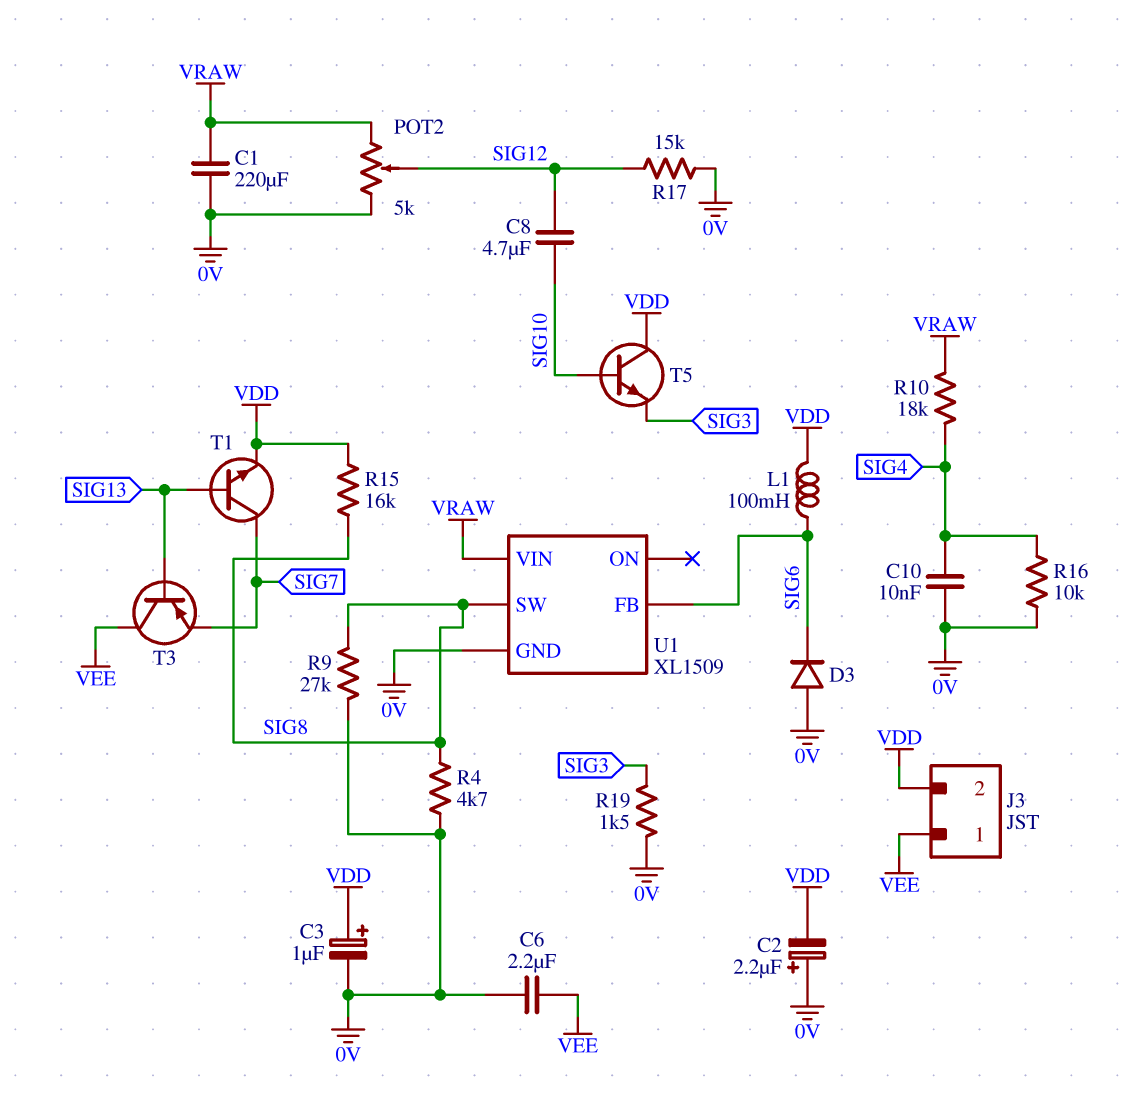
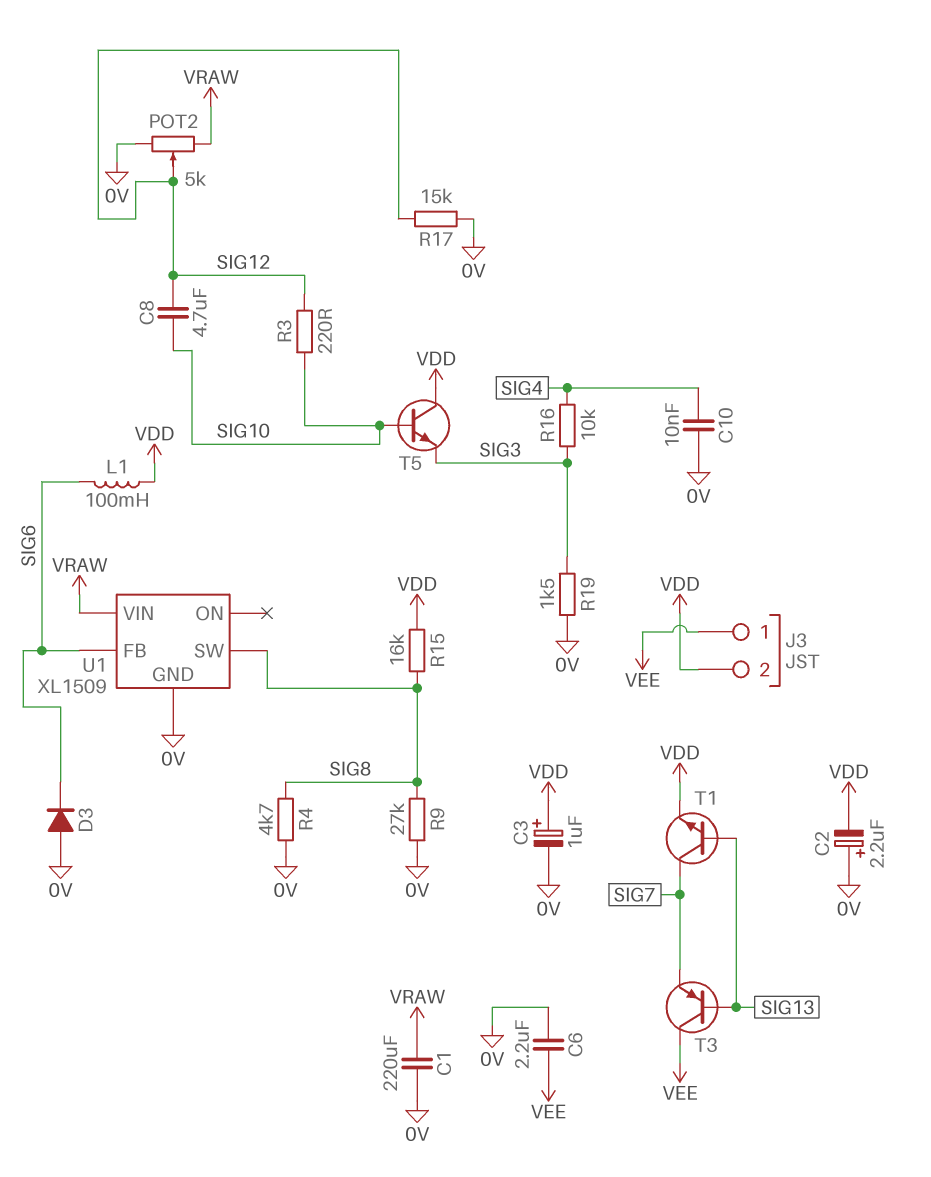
R3: none -> 220 (SIG10, SIG12)
R10: 18k (SIG4, VRAW) -> none
R16: 10k (0V, SIG4) -> 10k (SIG3, SIG4)

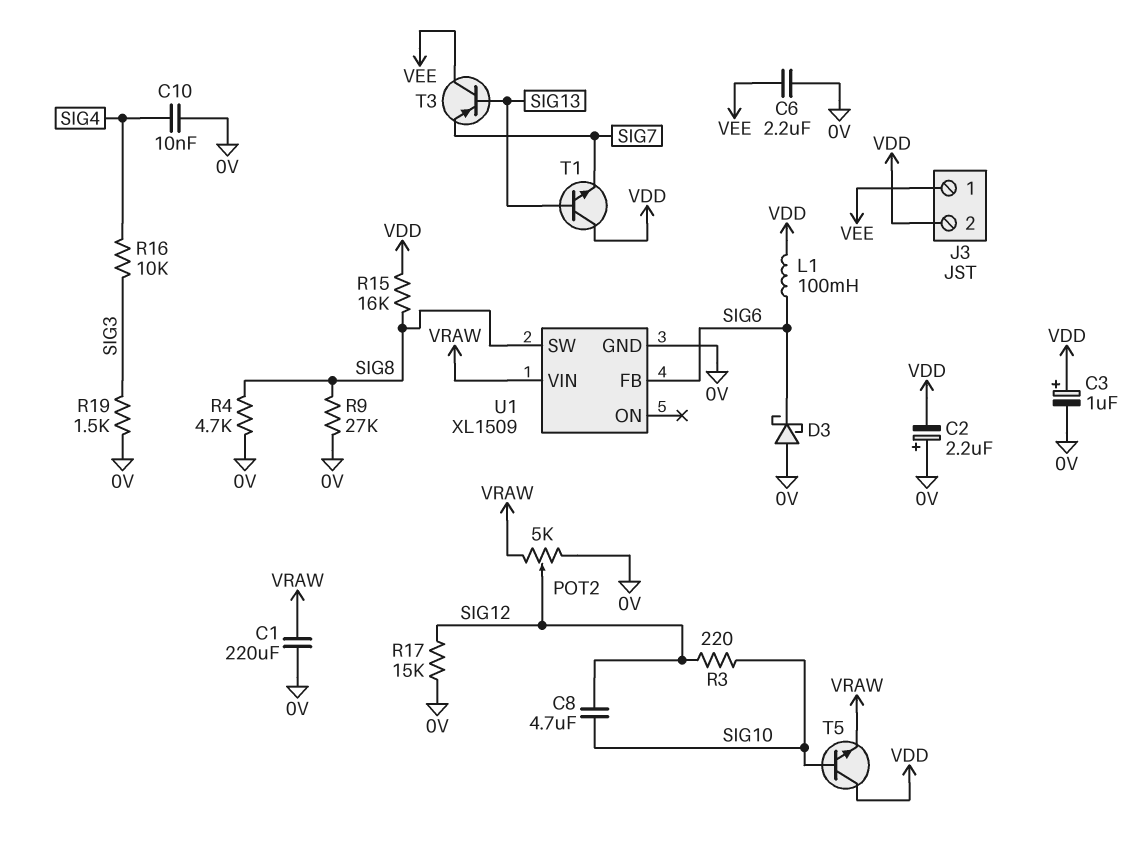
D3: diode (A 0V, K SIG6) -> schottky (A 0V, K SIG6)
T1: NPN (B SIG13, C SIG7, E VDD) -> NPN (B SIG13, C VDD, E SIG7)
T5: NPN (B SIG10, C VDD, E SIG3) -> NPN (B SIG10, C VDD, E VRAW)

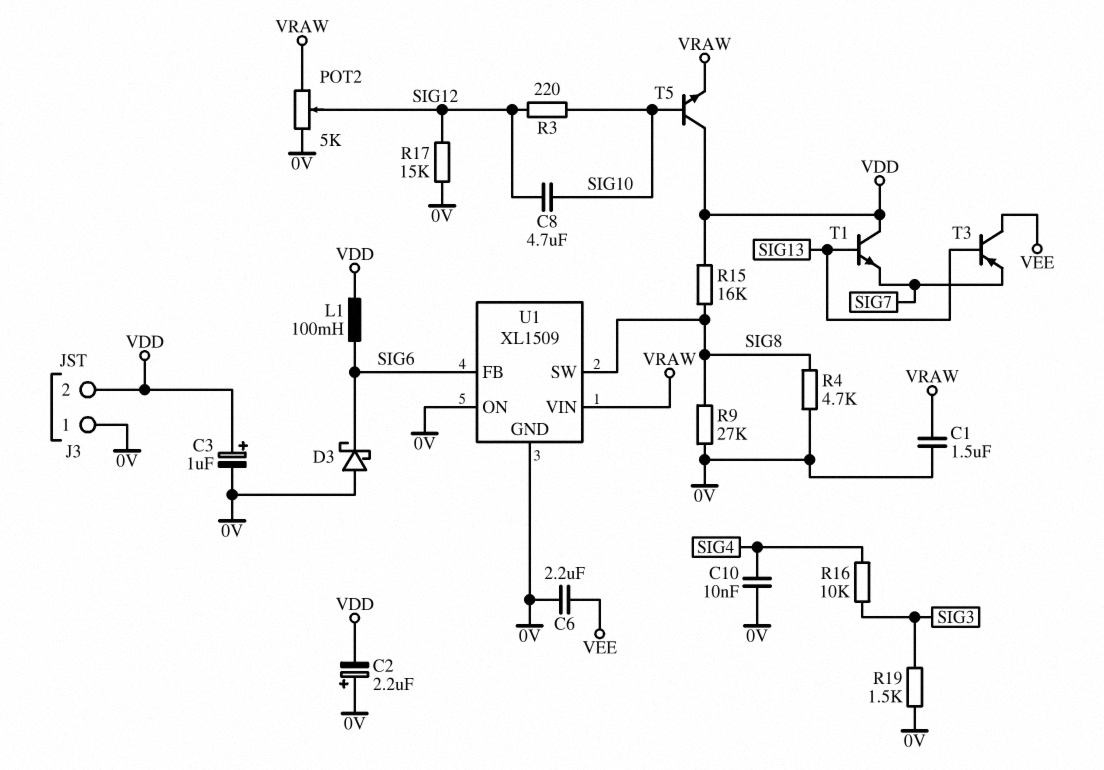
C1: 220uF (0V, VRAW) -> 1.5uF (0V, VRAW)
J3 pin 1: VEE -> 0V
U1 pin ON: none -> 0V

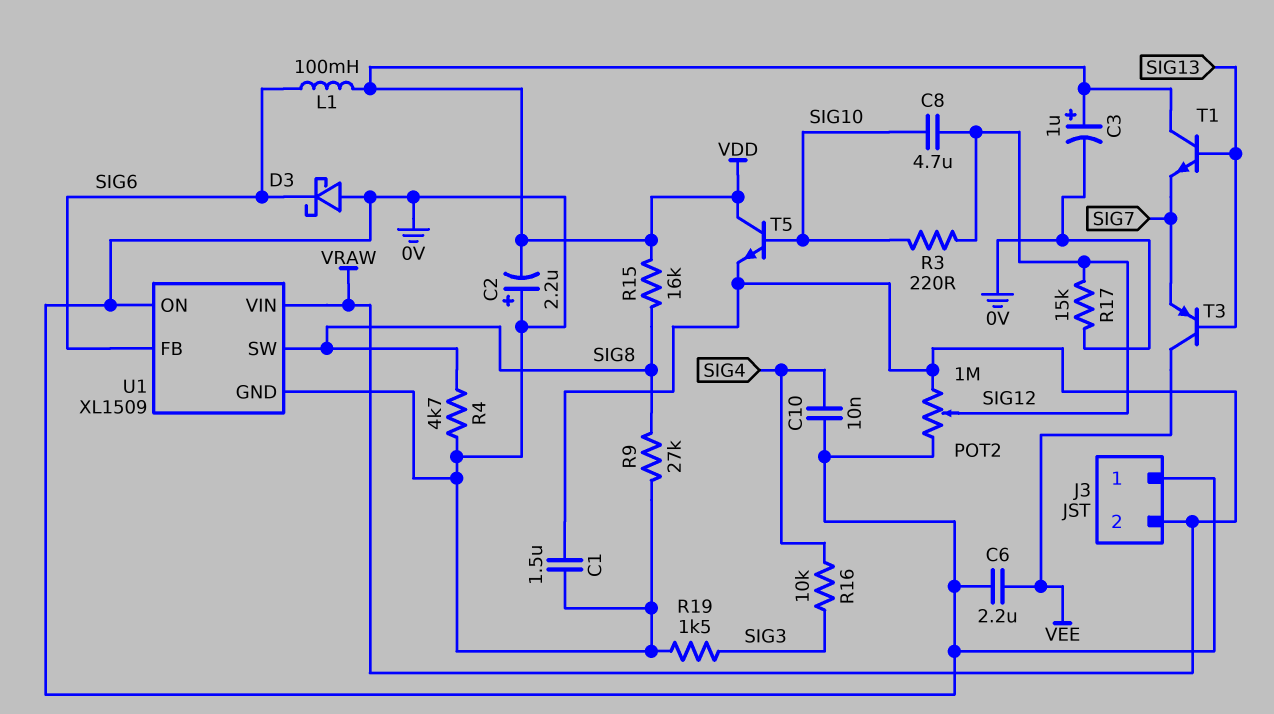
J3 pin 2: VDD -> VRAW
POT2: 5k (0V, VRAW, wiper SIG12) -> 1M (0V, VRAW, wiper SIG12)

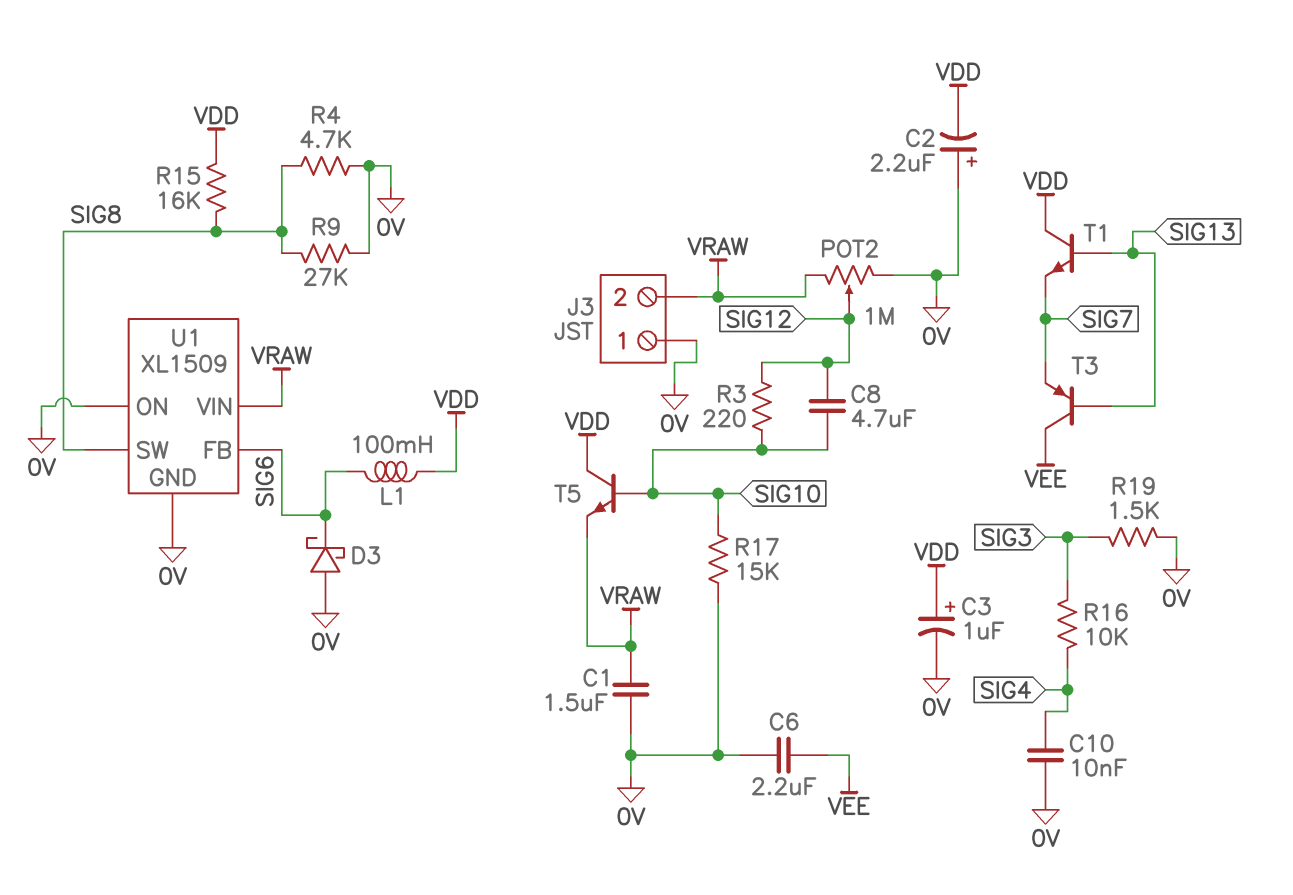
R17: 15k (0V, SIG12) -> 15k (0V, SIG10)

